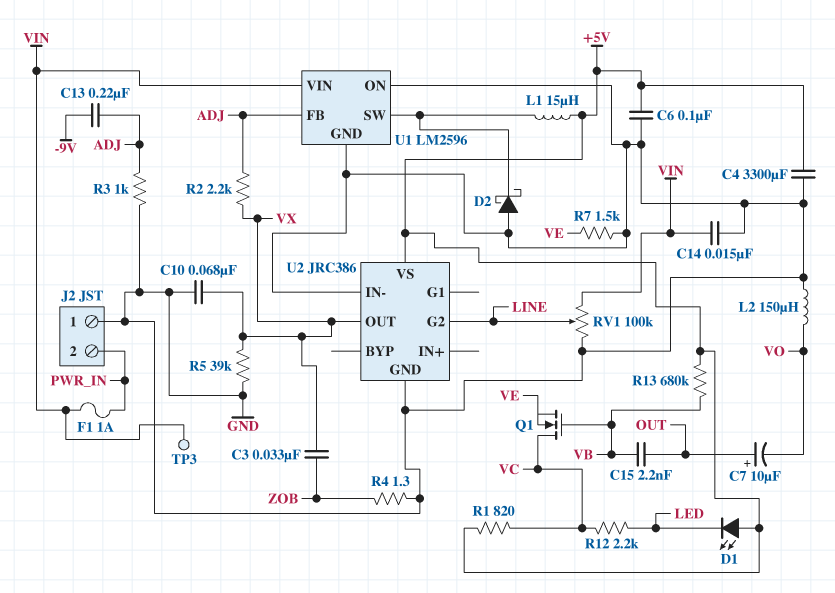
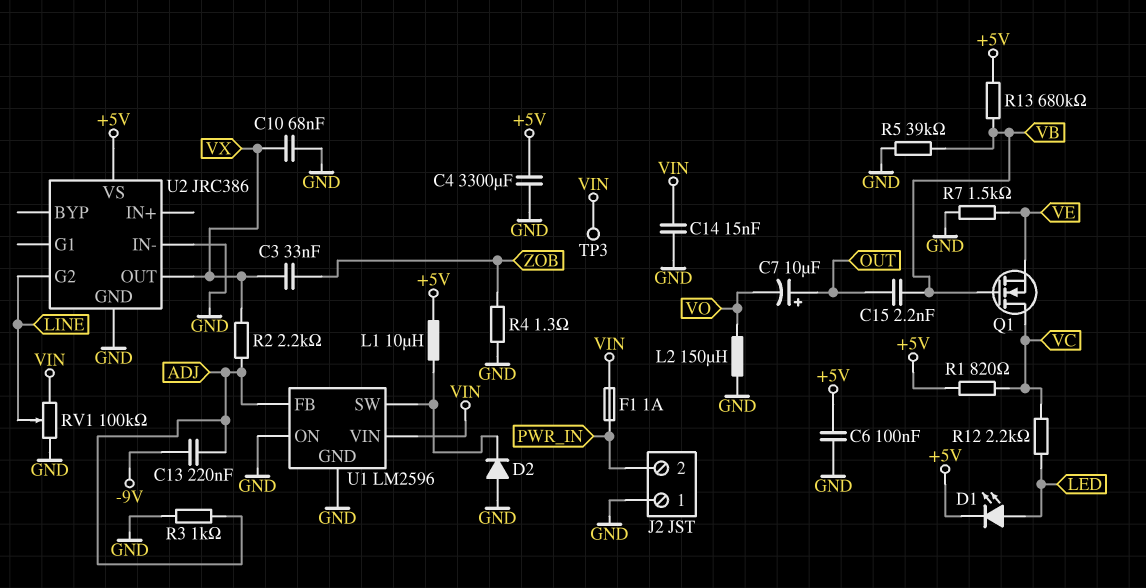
D1: LED (A +5V, K LED) -> LED (A LED, K +5V)
D2: schottky (A GND, K U1/SW) -> diode (A GND, K U1/SW)
L1: 15uH (+5V, U1/SW) -> 10uH (+5V, U1/SW)
R5: 39k (GND, VX) -> 39k (GND, VB)

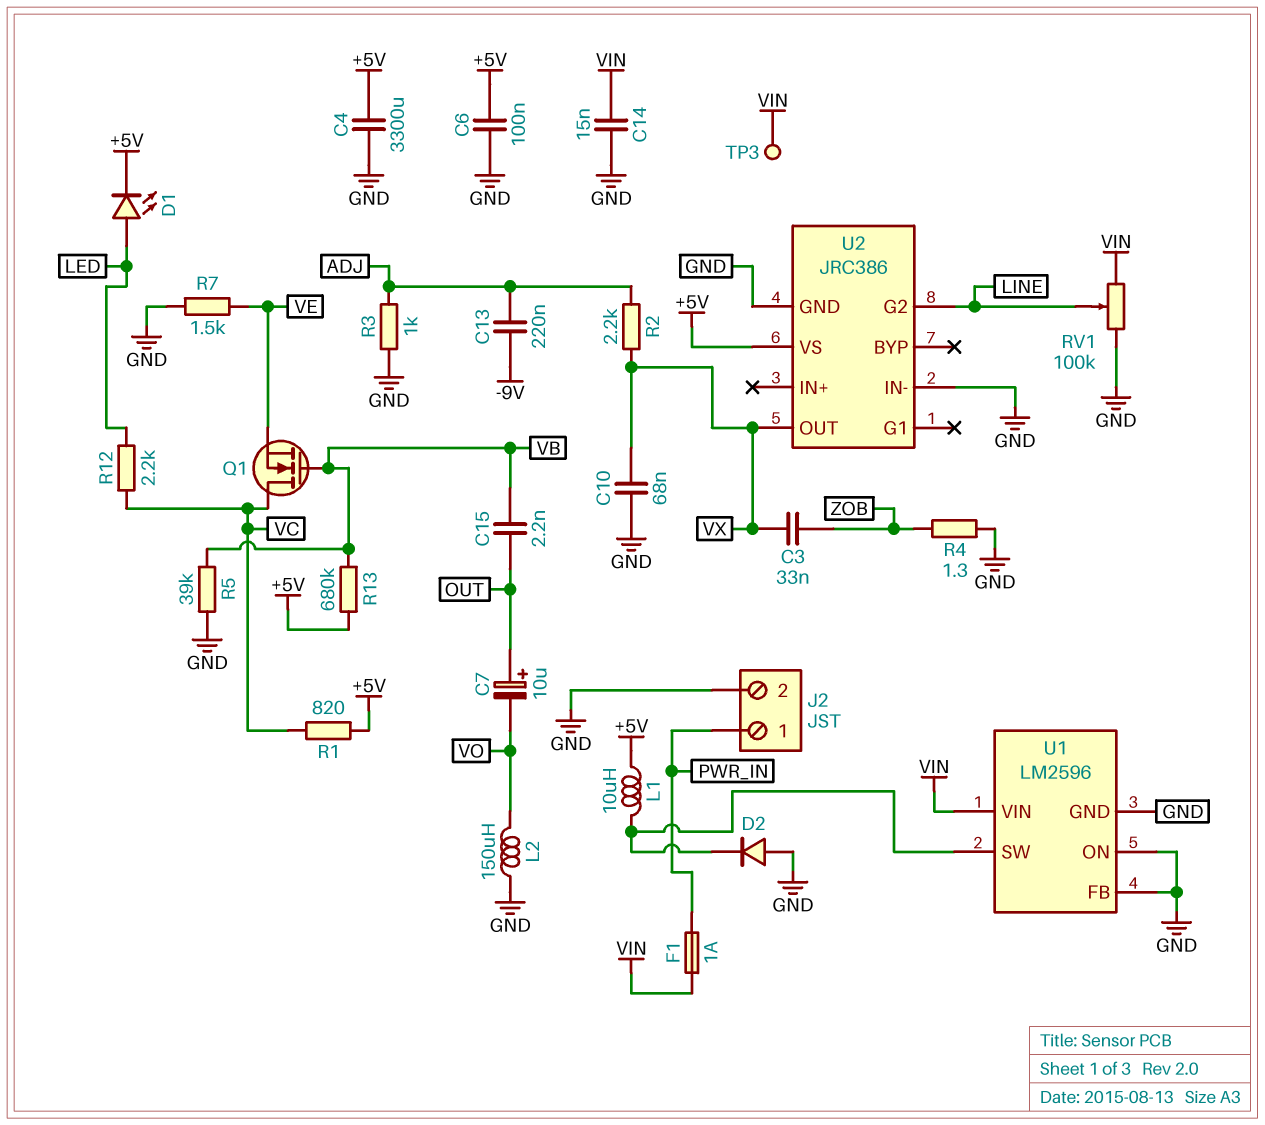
J2 pin 1: GND -> PWR_IN
J2 pin 2: PWR_IN -> GND
U1 pin FB: ADJ -> GND

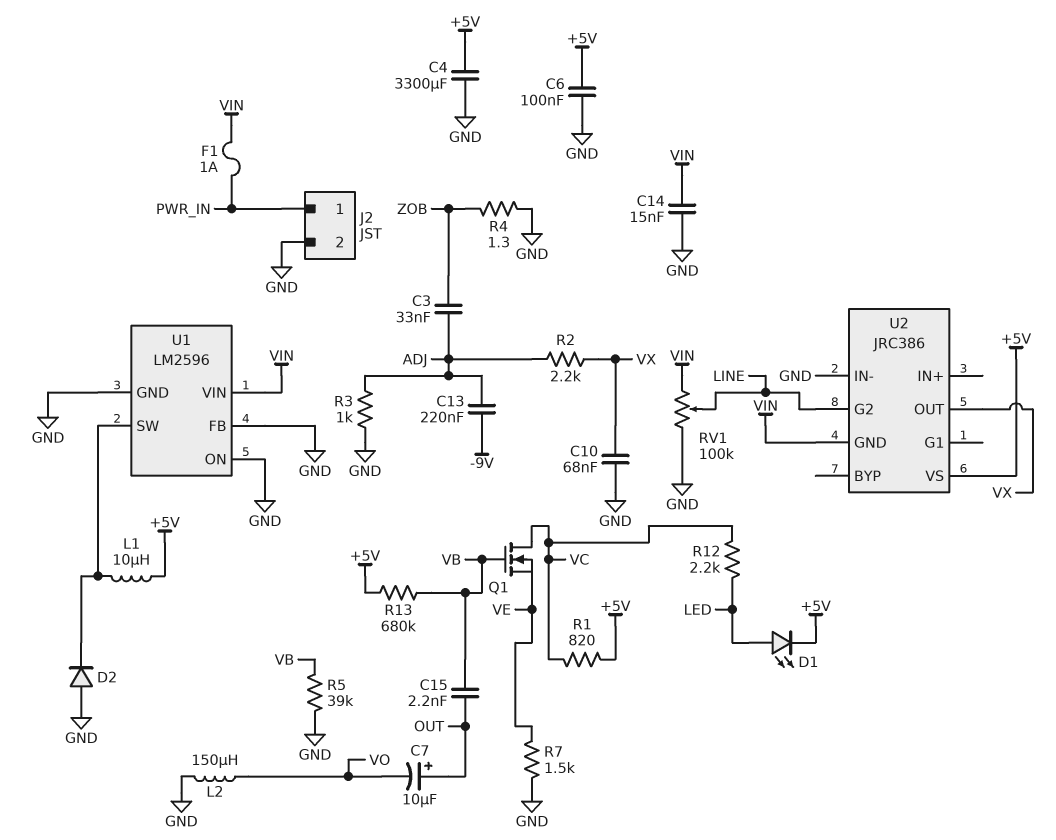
C3: 33nF (VX, ZOB) -> 33nF (ADJ, ZOB)
TP3: test point (VIN) -> none
U2 pin GND: GND -> VIN

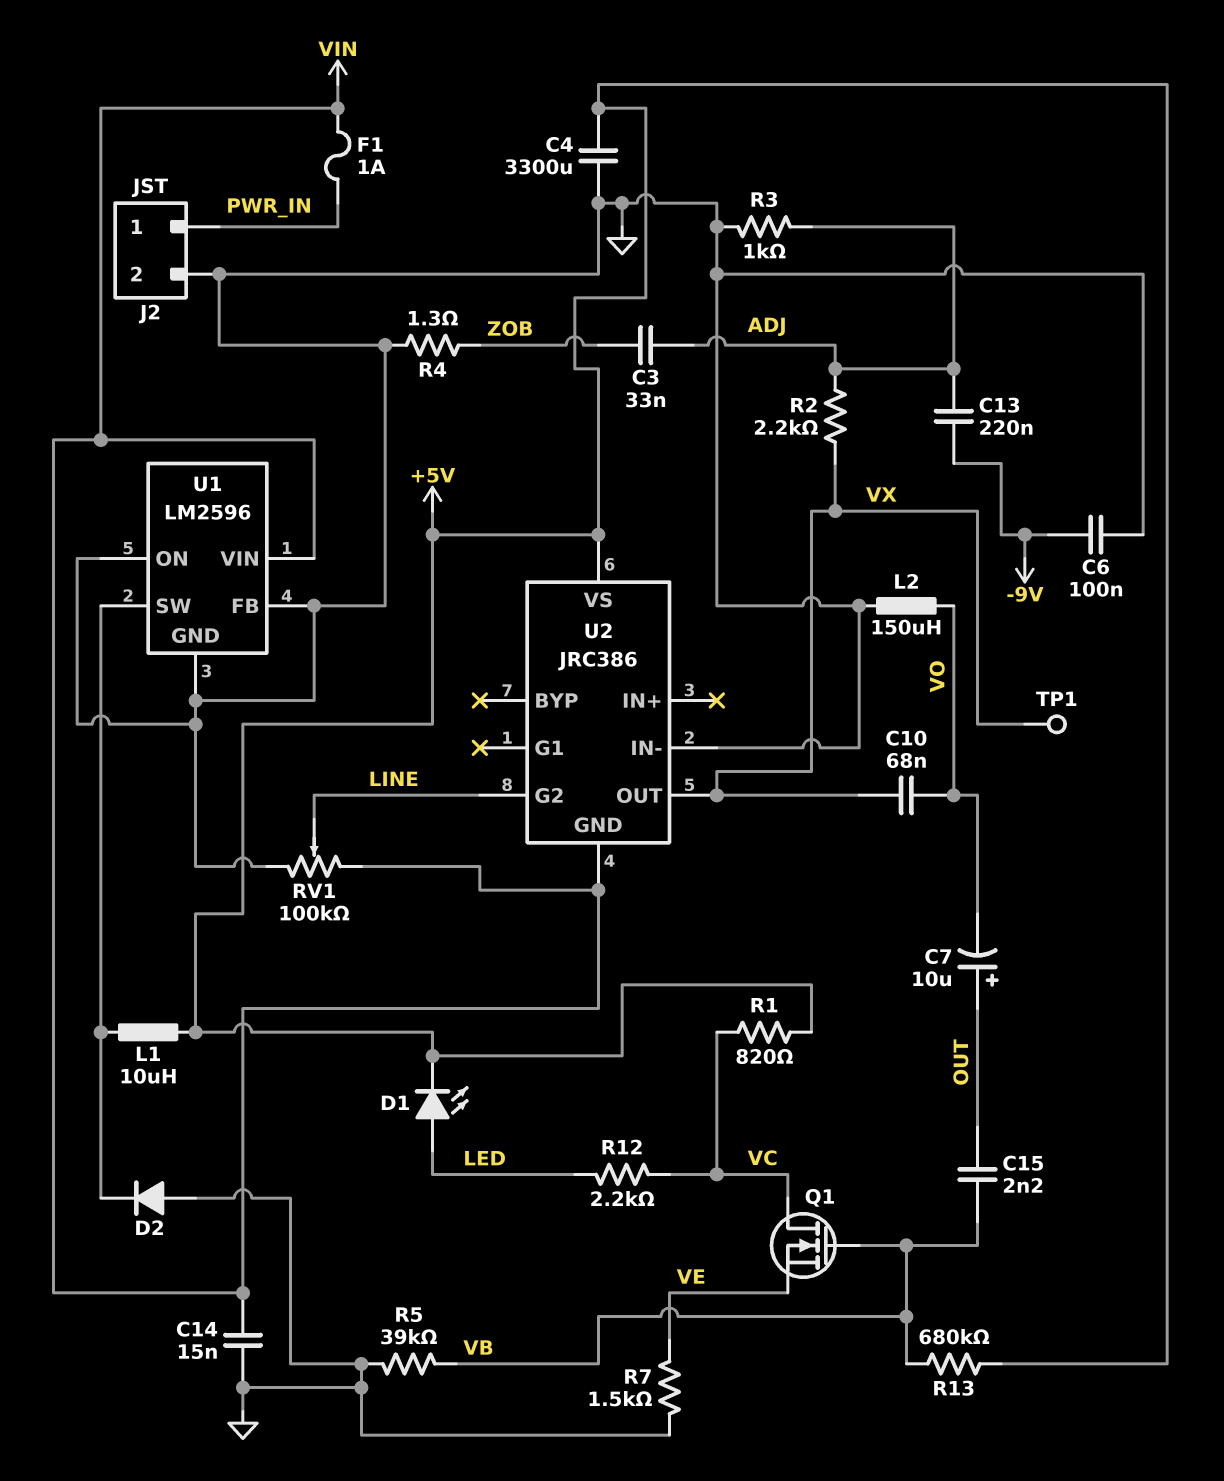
C6: 100nF (+5V, GND) -> 100nF (-9V, GND)
C10: 68nF (GND, VX) -> 68nF (VO, VX)
TP1: none -> test point (VX)

